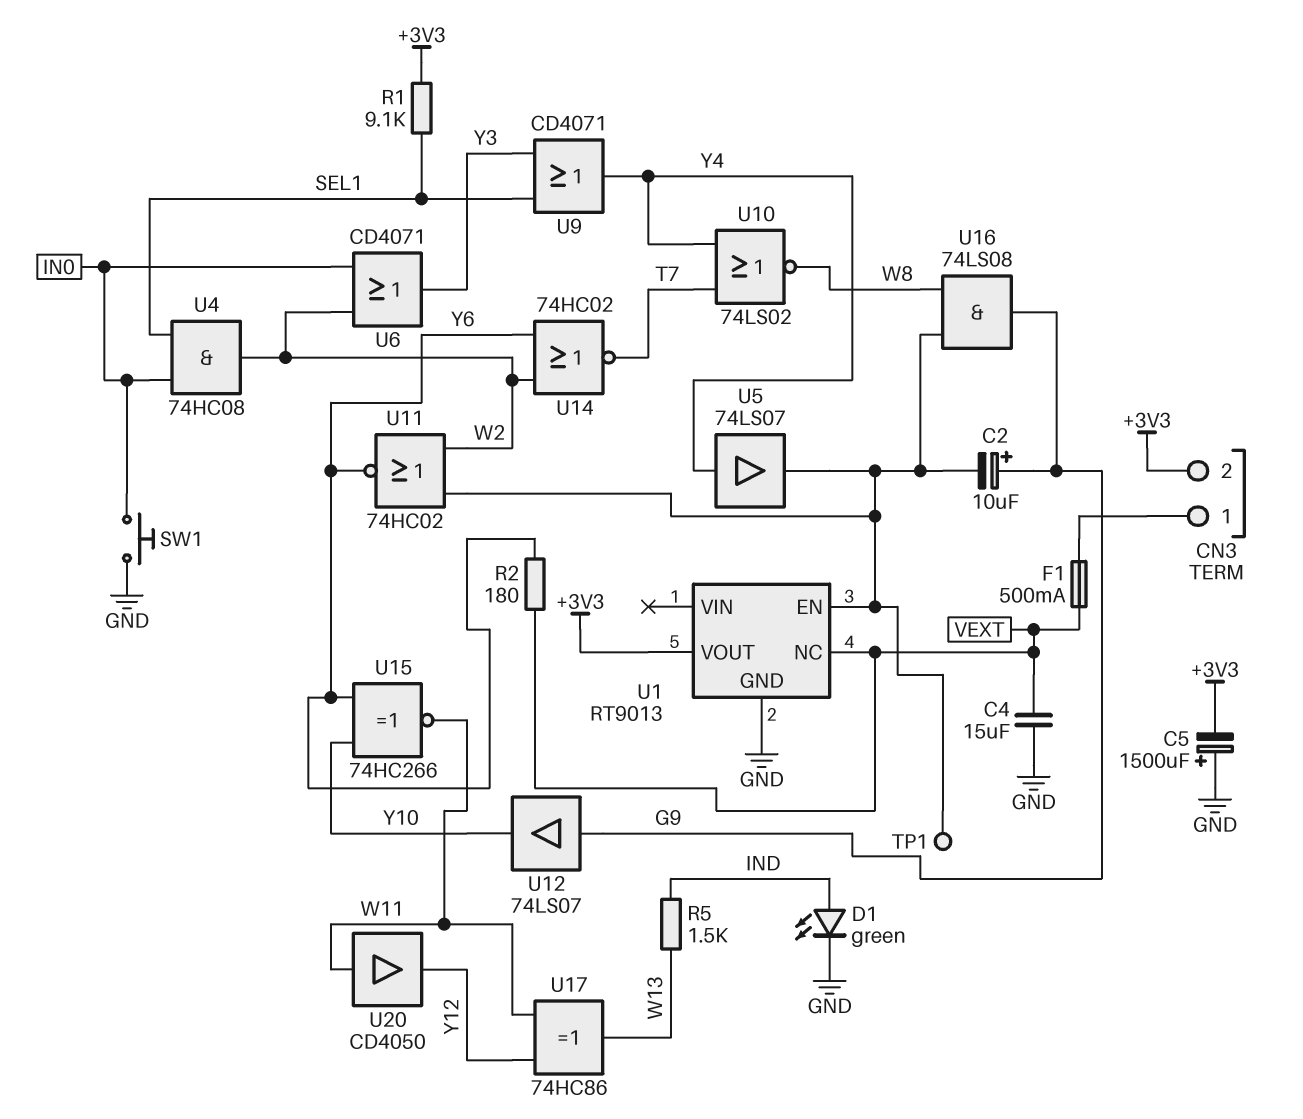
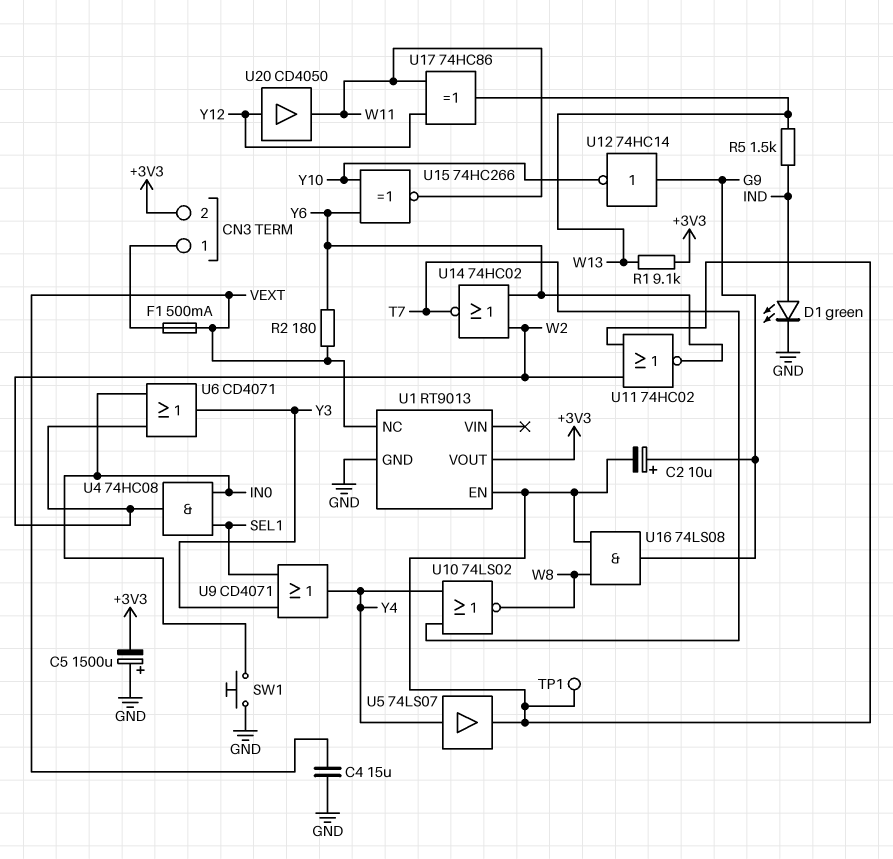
R1: 9.1k (+3V3, SEL1) -> 9.1k (+3V3, W13)
U12: buffer 74LS07 (in G9, out Y10) -> NOT 74HC14 (in G9, out Y10)
U20: buffer CD4050 (in W11, out Y12) -> buffer CD4050 (in Y12, out W11)

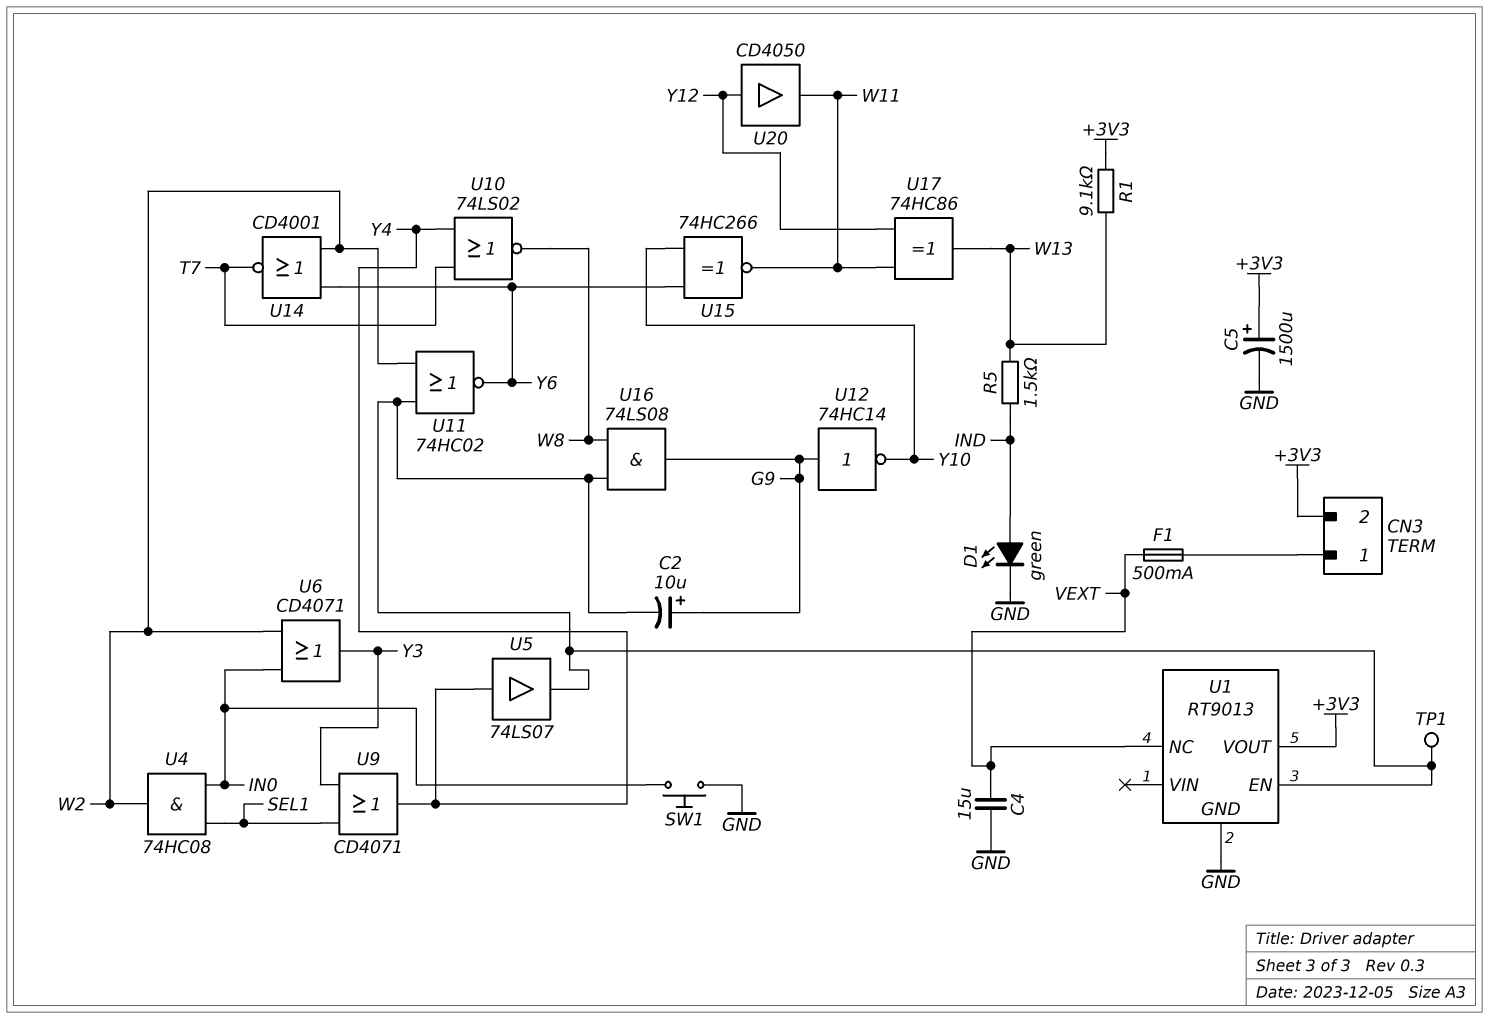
C5: 1500uF (plus GND, minus +3V3) -> 1500uF (plus +3V3, minus GND)
R2: 180 (VEXT, Y6) -> none
U14: NOR 74HC02 (in W2, in Y6, out T7) -> NOR CD4001 (in W2, in Y6, out T7)

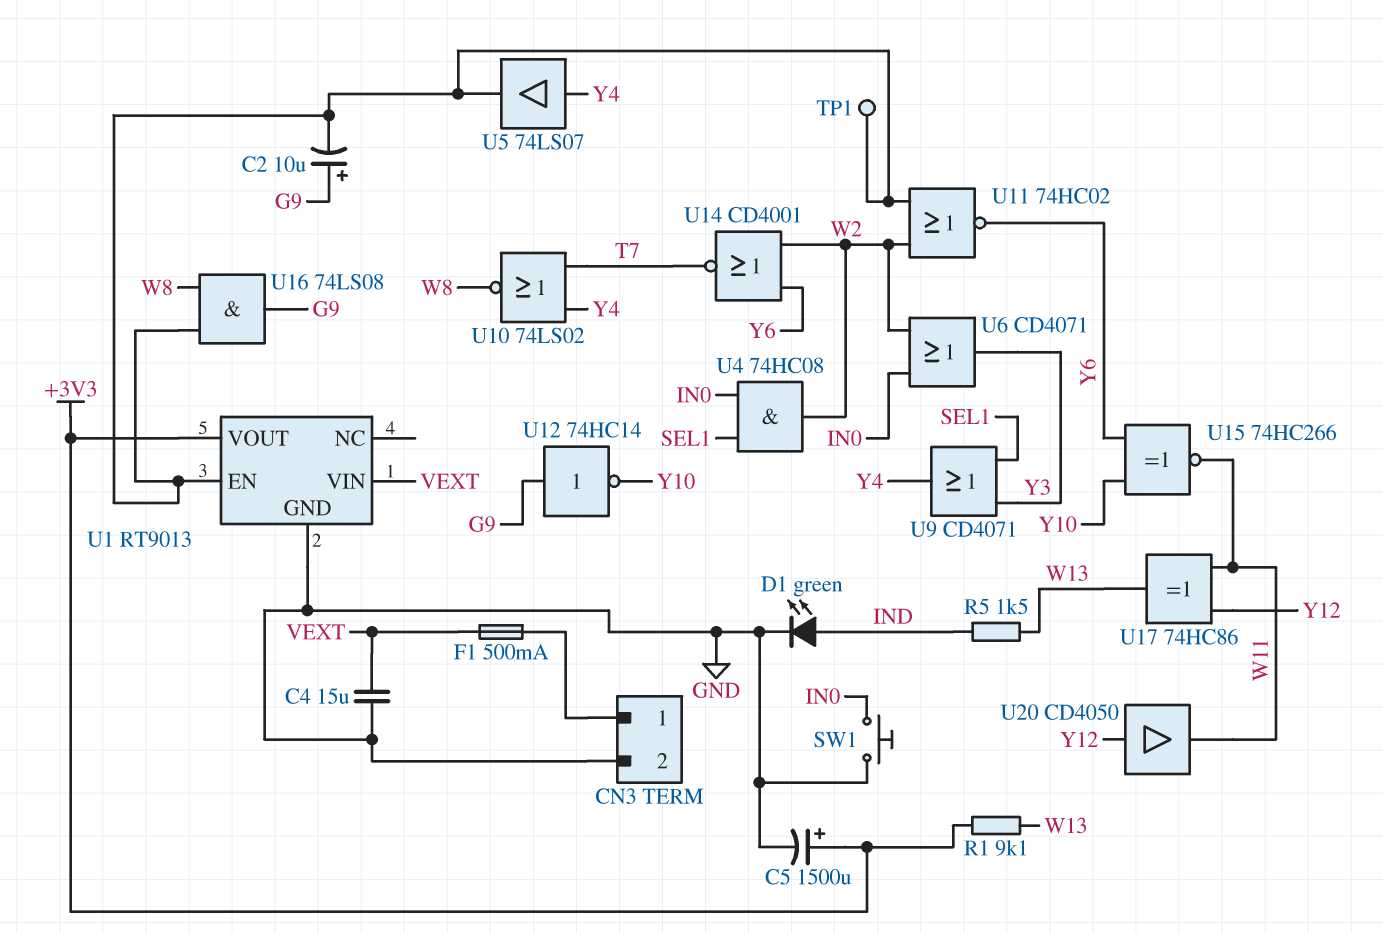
CN3 pin 2: +3V3 -> GND
U1 pin NC: VEXT -> none
U1 pin VIN: none -> VEXT

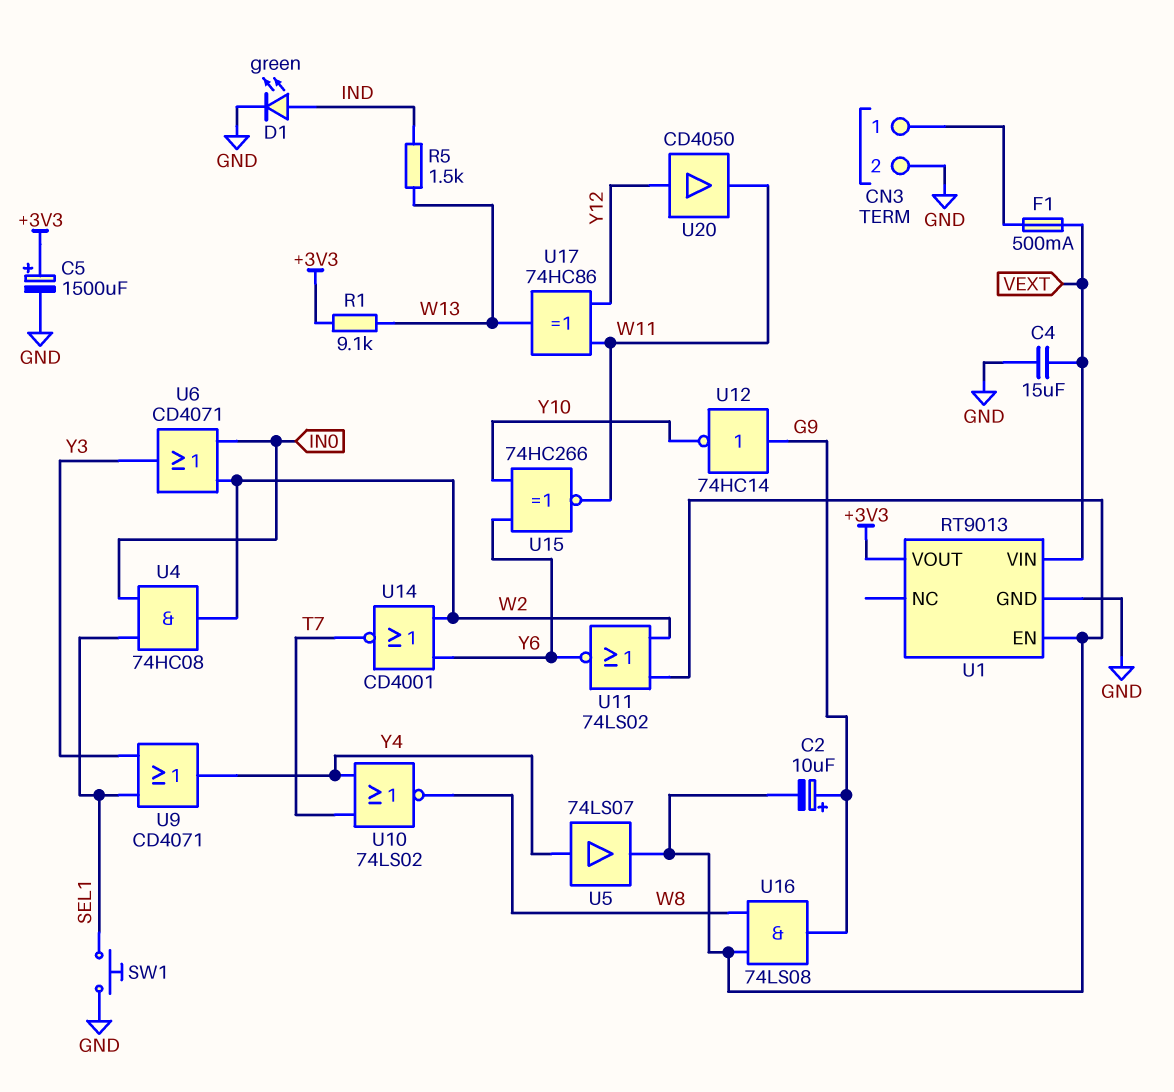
SW1: button (GND, IN0) -> button (GND, SEL1)
TP1: test point (U1/EN) -> none
U11: NOR 74HC02 (in U1/EN, in W2, out Y6) -> NOR 74LS02 (in U1/EN, in W2, out Y6)

